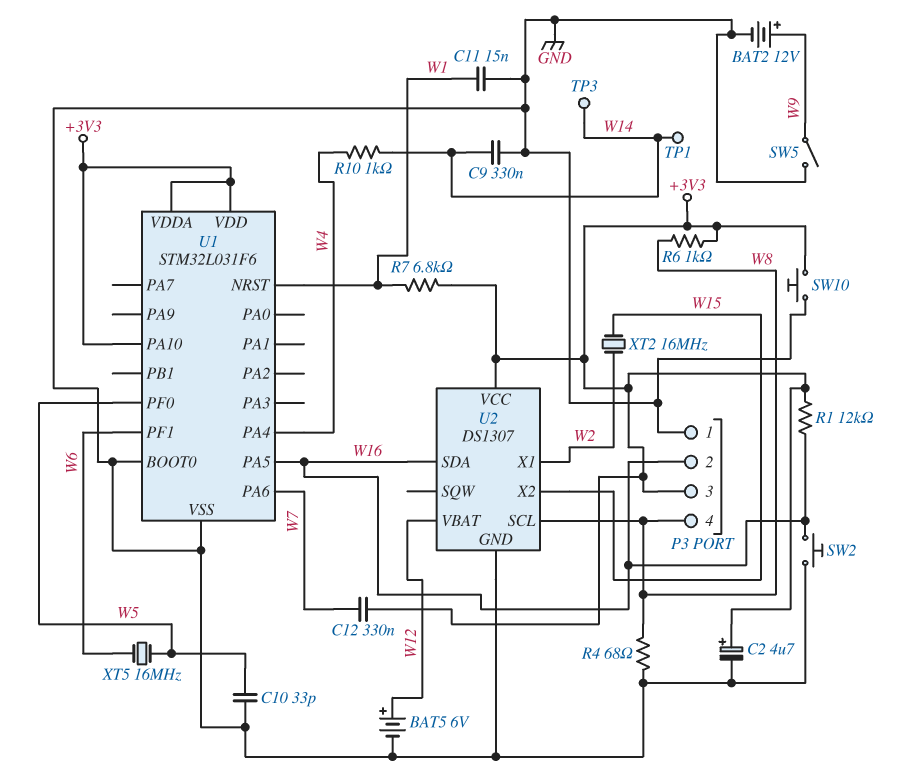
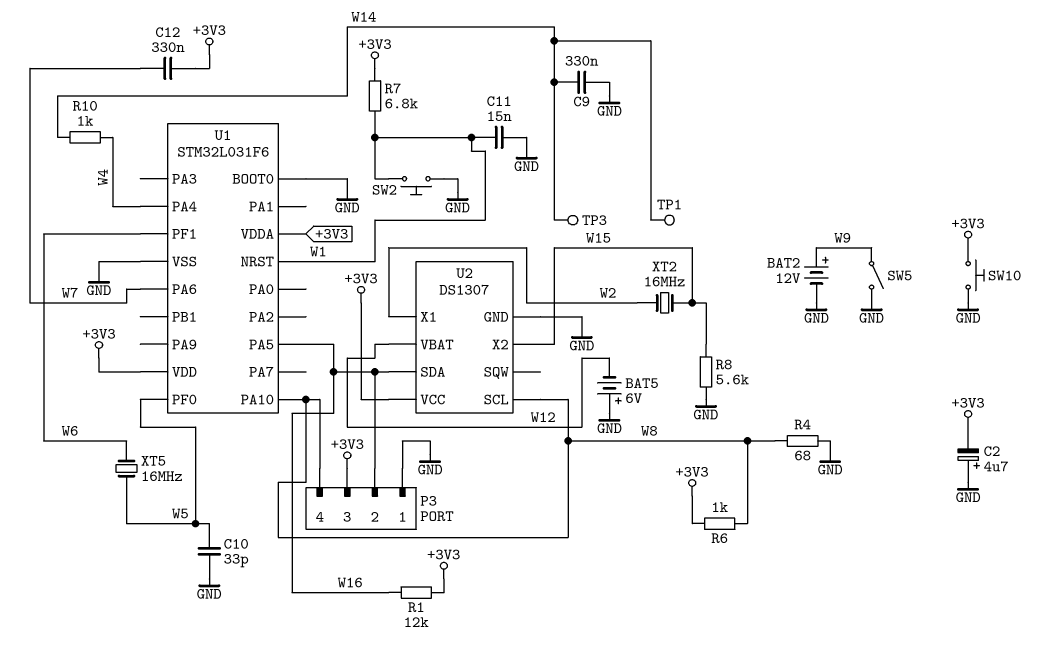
BAT5: 6V (plus W12, minus GND) -> 6V (plus GND, minus W12)
C2: 4.7uF (plus +3V3, minus GND) -> 4.7uF (plus GND, minus +3V3)
R8: none -> 5.6k (GND, W15)
SW2: button (GND, W16) -> button (GND, W1)
U1 pin PA10: +3V3 -> W8

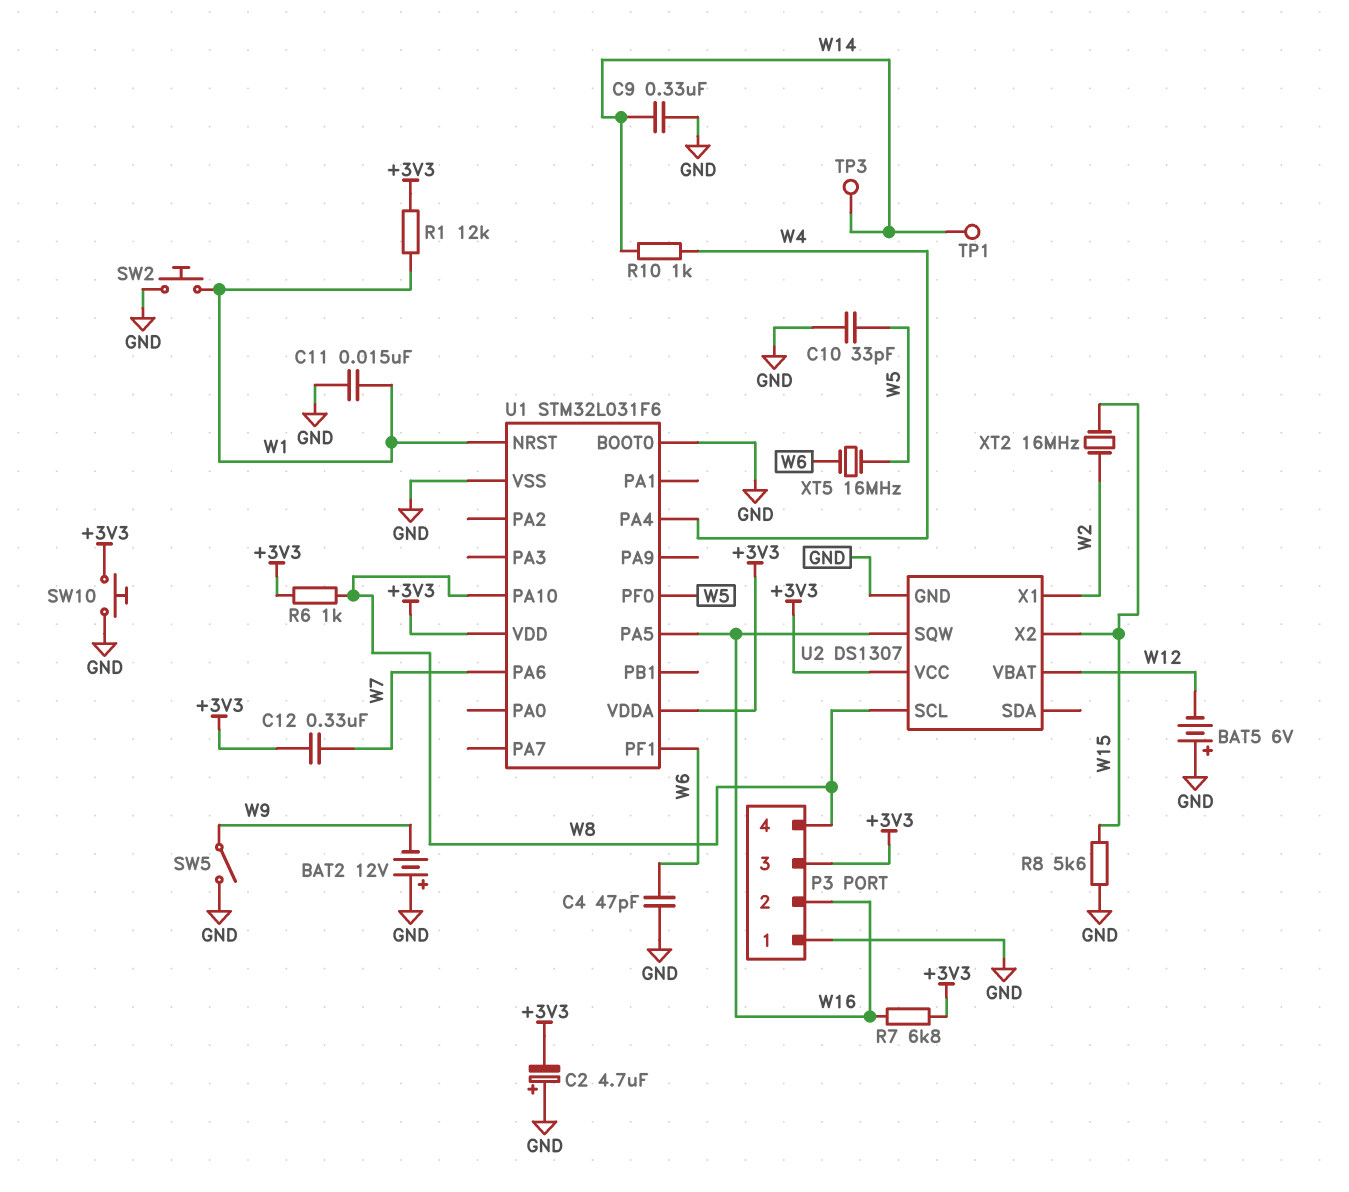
BAT2: 12V (plus W9, minus GND) -> 12V (plus GND, minus W9)
C4: none -> 47pF (GND, W6)
R1: 12k (+3V3, W16) -> 12k (+3V3, W1)
R4: 68 (GND, W8) -> none
R7: 6.8k (+3V3, W1) -> 6.8k (+3V3, W16)
U2 pin SDA: W16 -> none
U2 pin SQW: none -> W16

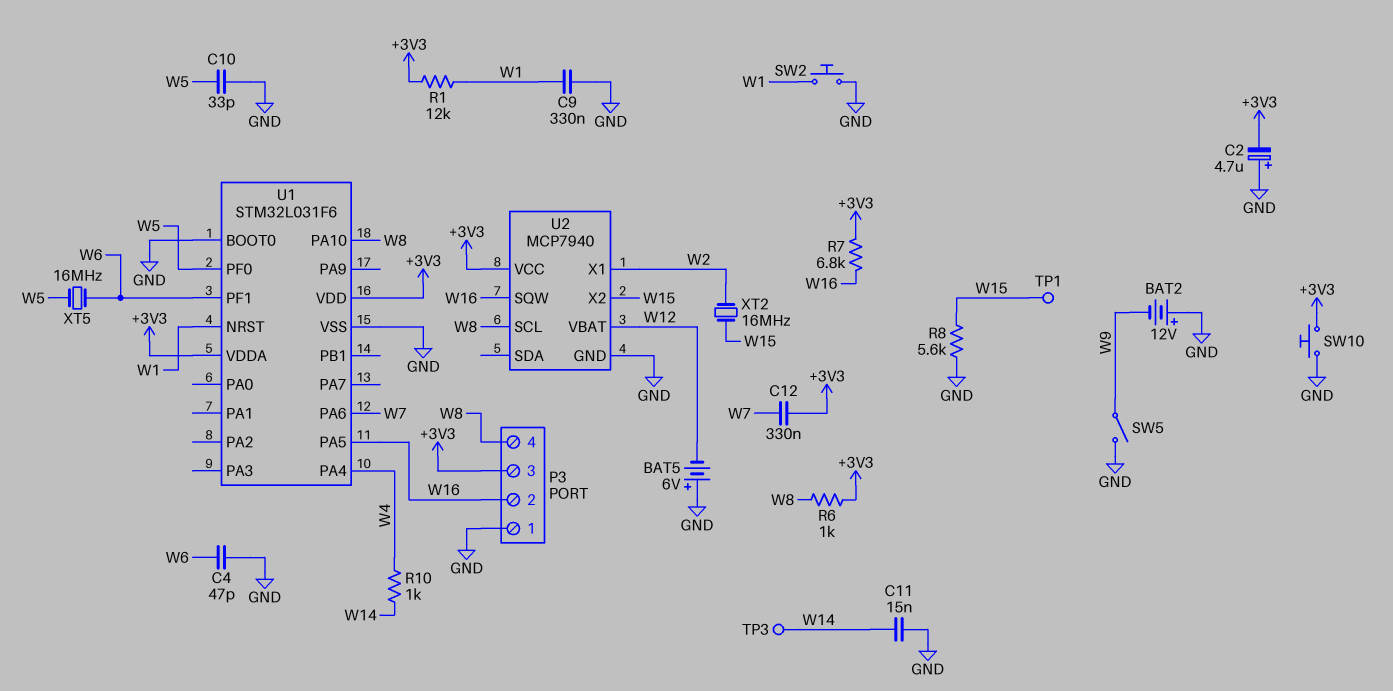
C9: 330nF (GND, W14) -> 330nF (GND, W1)
C11: 15nF (GND, W1) -> 15nF (GND, W14)
TP1: test point (W14) -> test point (W15)
U2: DS1307 -> MCP7940

